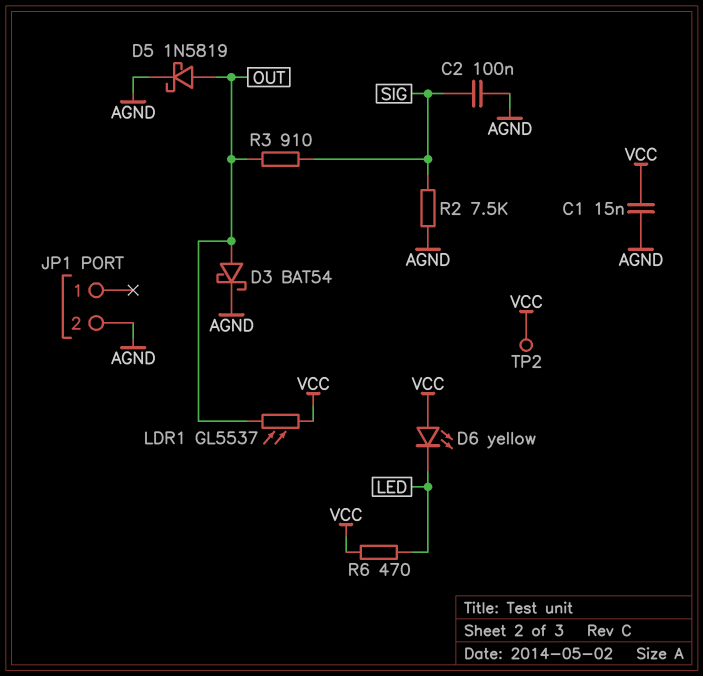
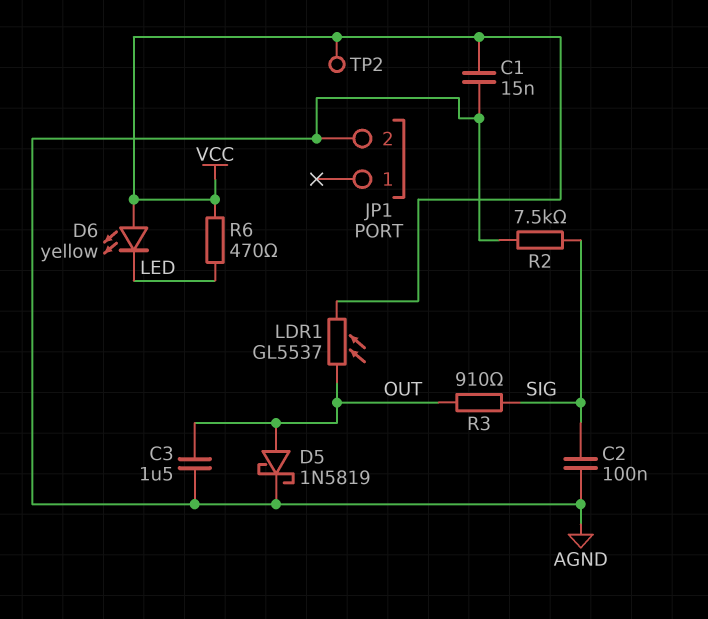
C3: none -> 1.5uF (AGND, OUT)
D3: schottky BAT54 (A OUT, K AGND) -> none

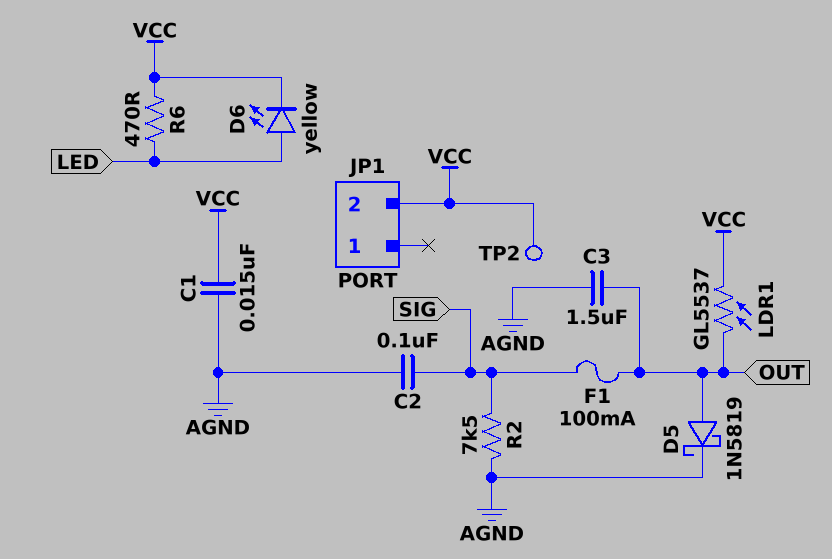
D6: LED yellow (A VCC, K LED) -> LED yellow (A LED, K VCC)
F1: none -> 100mA (OUT, SIG)
JP1 pin 2: AGND -> VCC
R3: 910 (OUT, SIG) -> none

